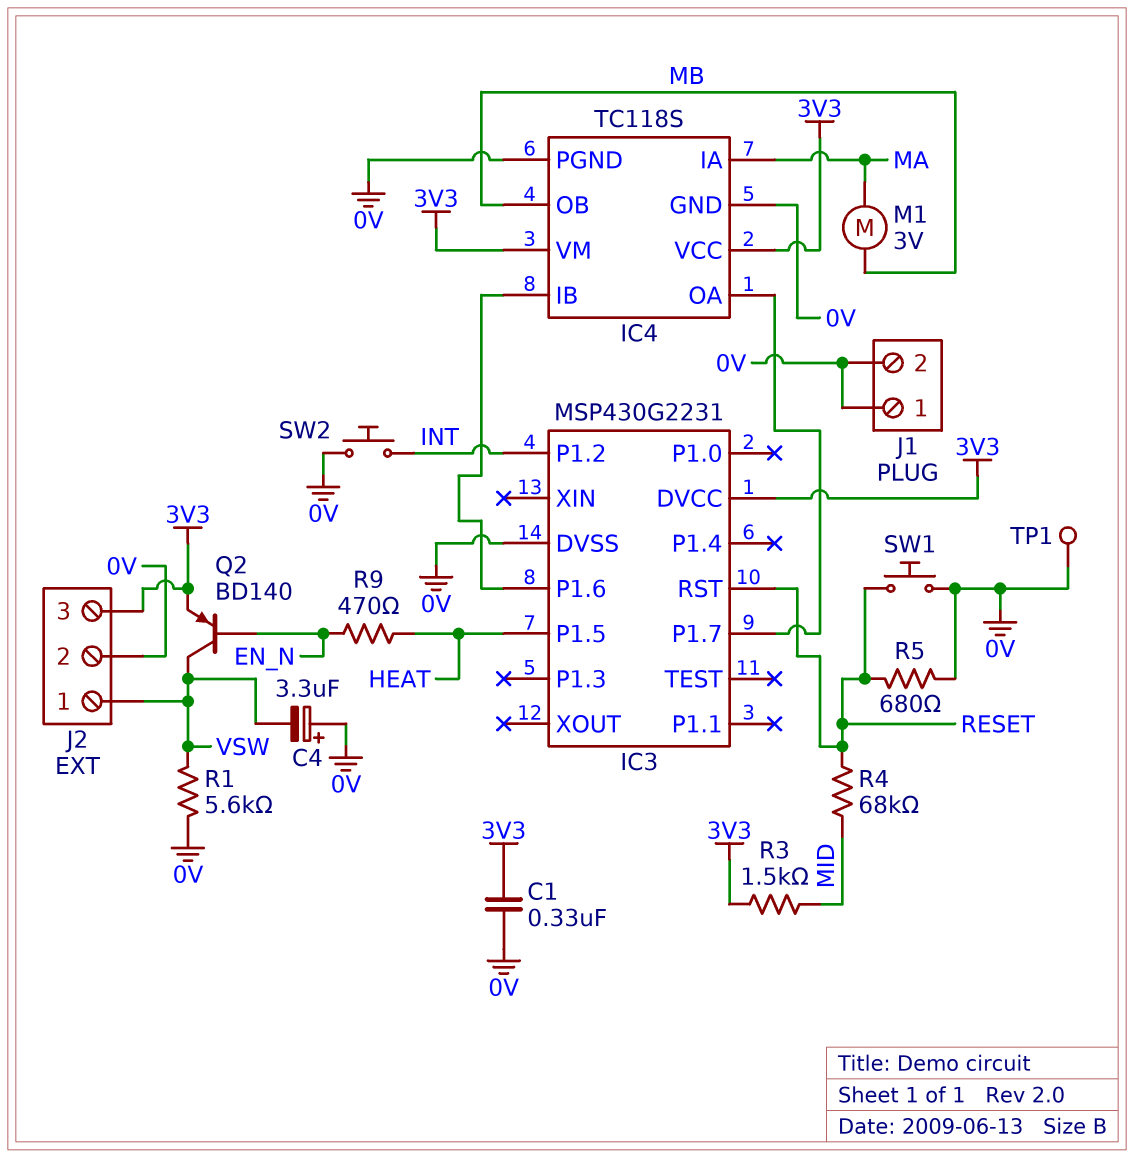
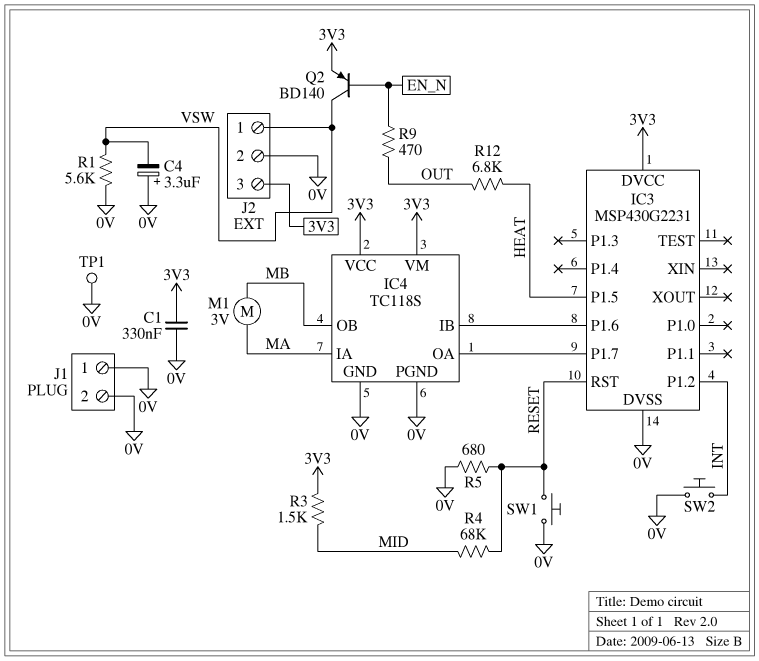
R9: 470 (EN_N, HEAT) -> 470 (EN_N, OUT)
R12: none -> 6.8k (HEAT, OUT)

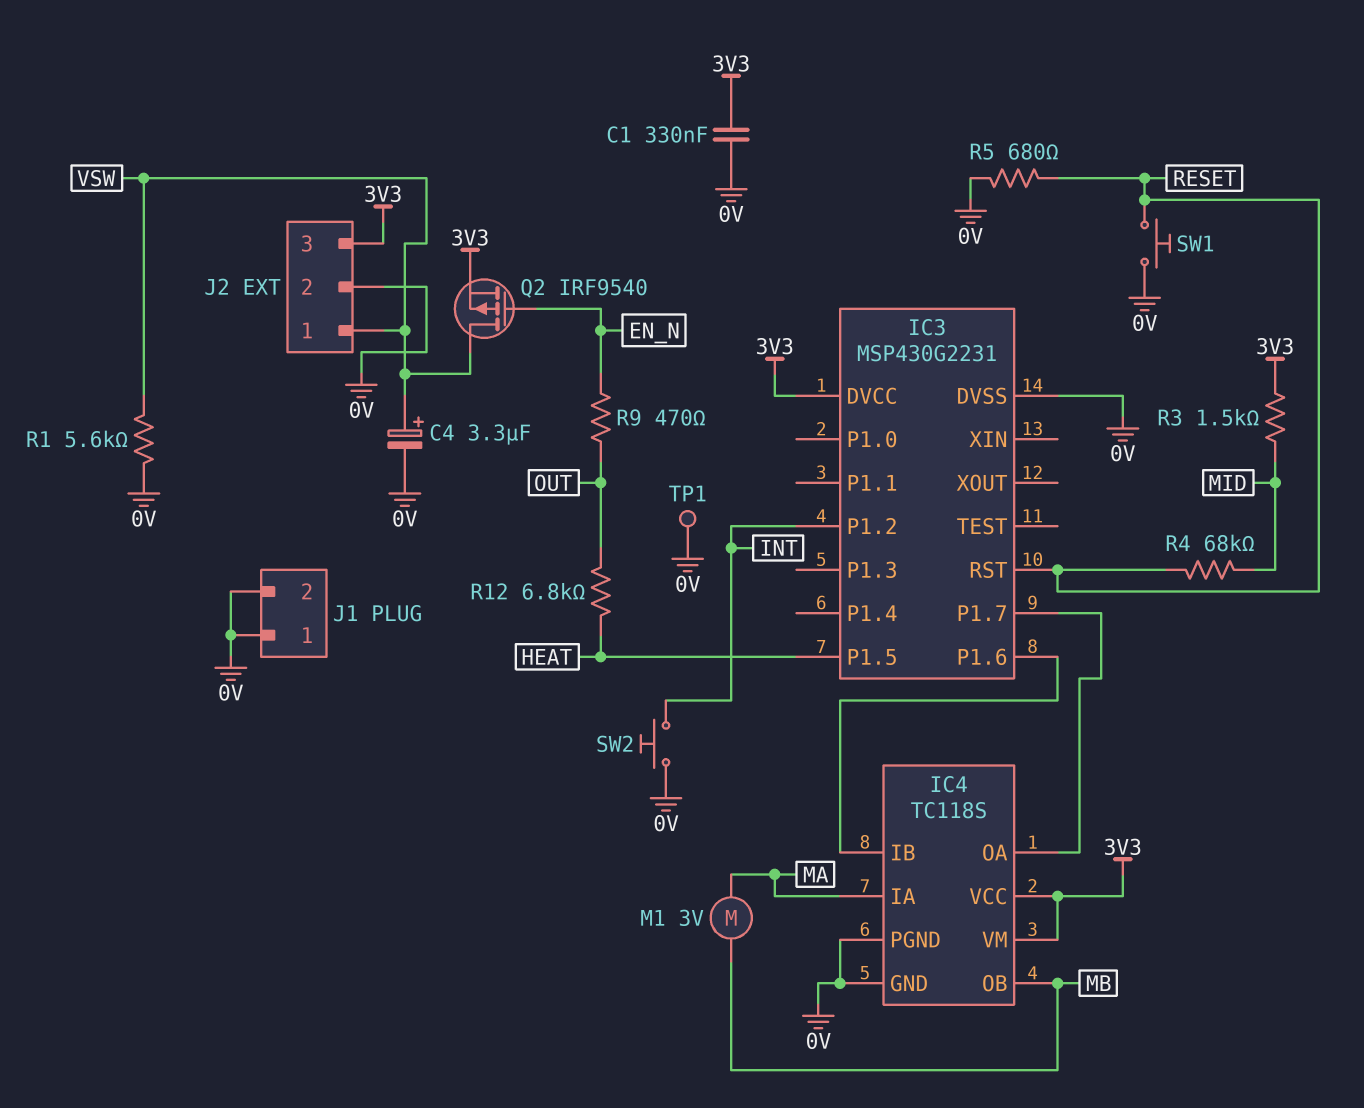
C4: 3.3uF (plus 0V, minus VSW) -> 3.3uF (plus VSW, minus 0V)
Q2: PNP BD140 (B EN_N, C VSW, E 3V3) -> PMOS IRF9540 (G EN_N, D VSW, S 3V3)

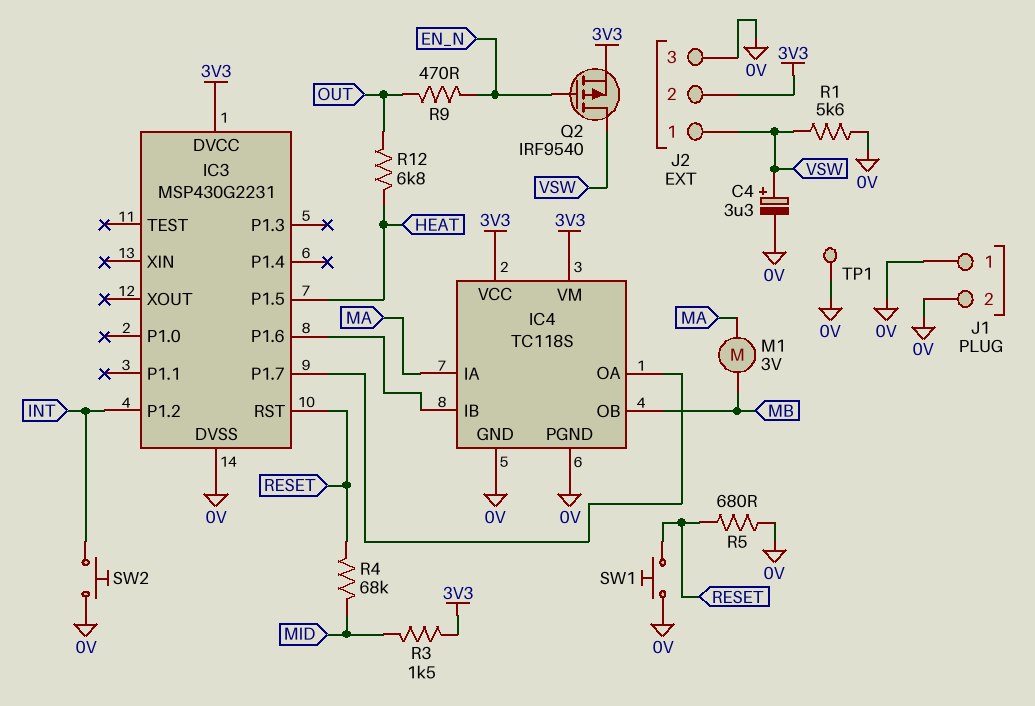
C1: 330nF (0V, 3V3) -> none
J2 pin 2: 0V -> 3V3
J2 pin 3: 3V3 -> 0V

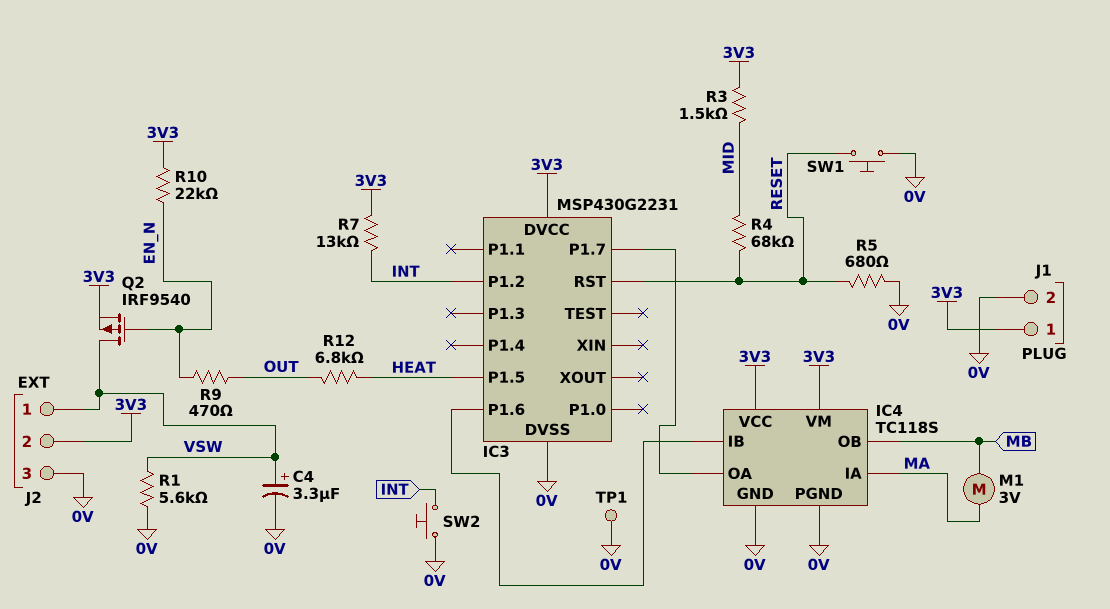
J1 pin 1: 0V -> 3V3
R7: none -> 13k (3V3, INT)
R10: none -> 22k (3V3, EN_N)

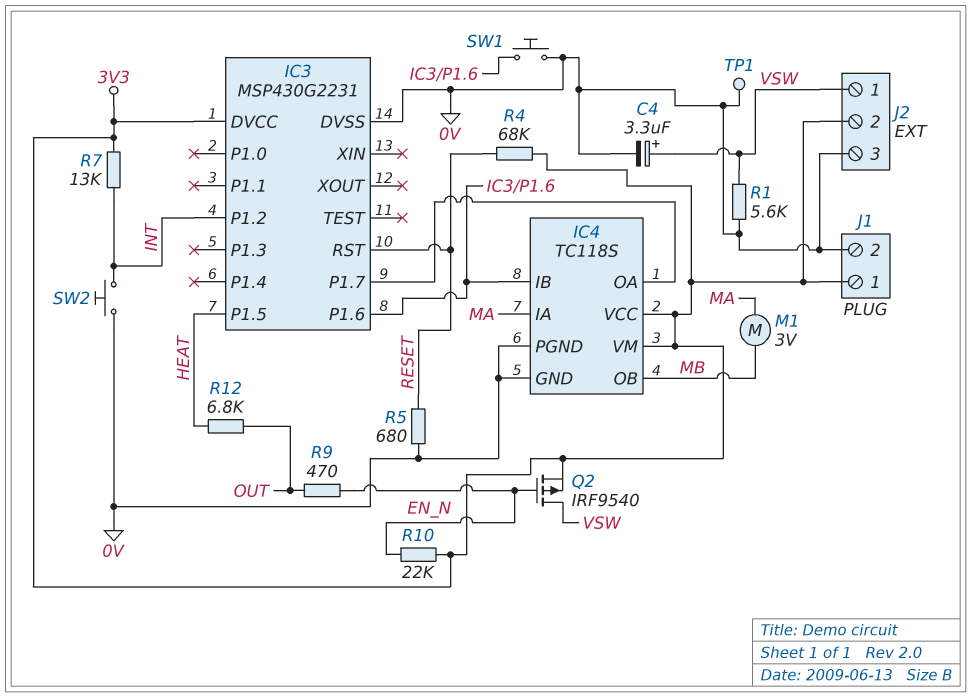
R3: 1.5k (3V3, MID) -> none
R4: 68k (MID, RESET) -> 68k (3V3, RESET)
SW1: button (0V, RESET) -> button (0V, IC3/P1.6)

